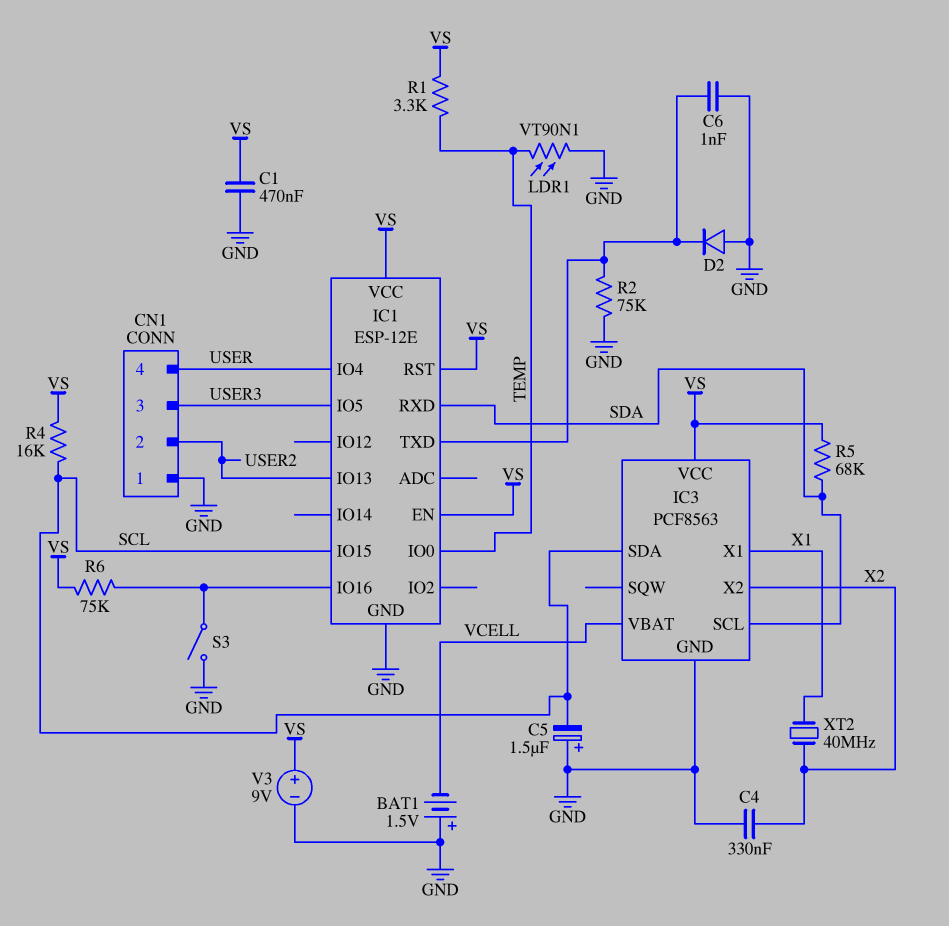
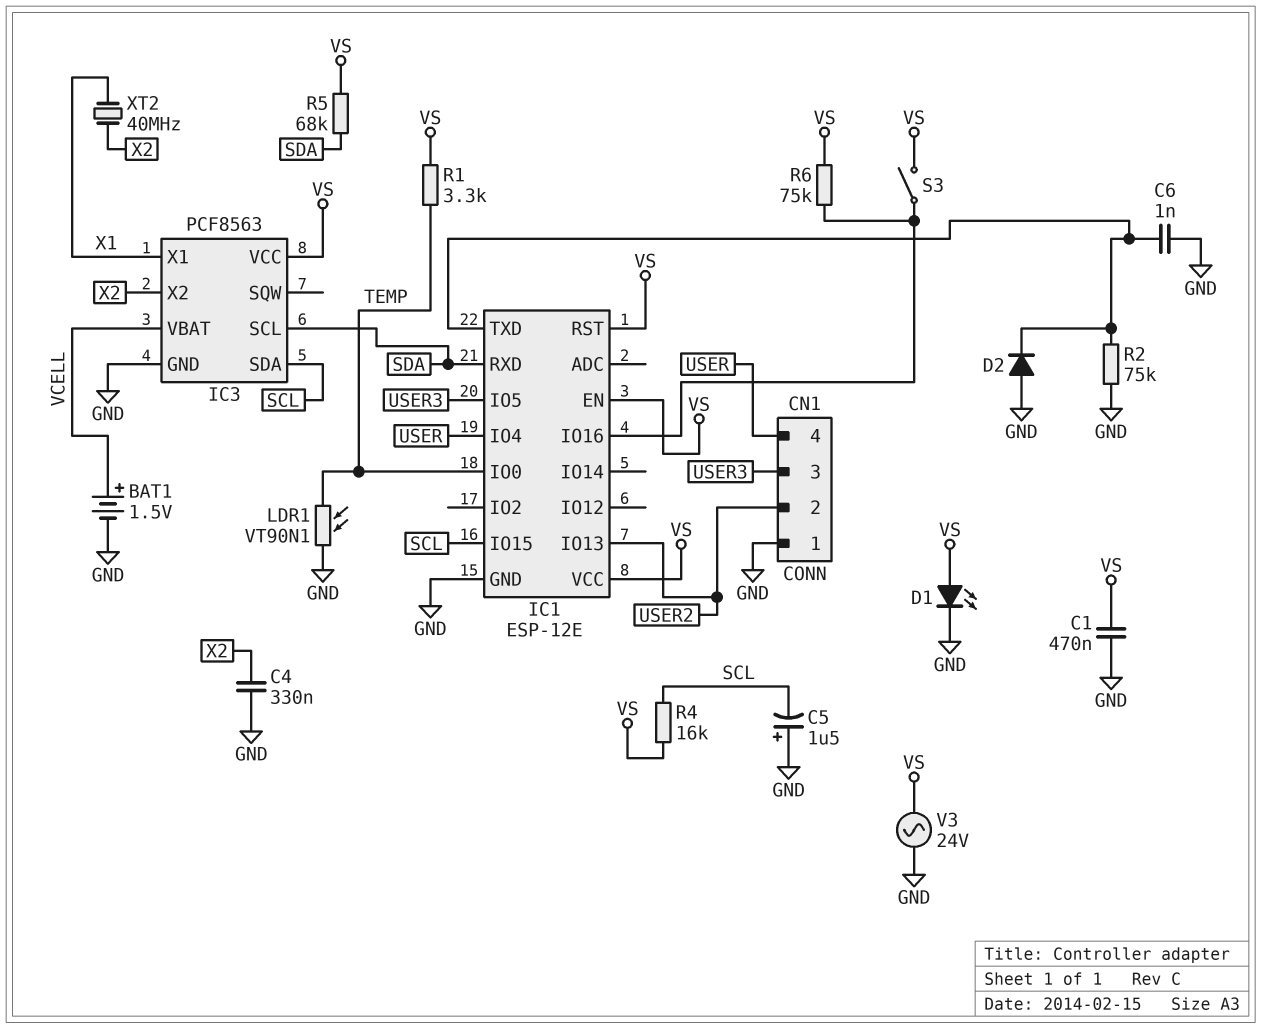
BAT1: 1.5V (plus GND, minus VCELL) -> 1.5V (plus VCELL, minus GND)
D1: none -> LED (A VS, K GND)
S3: switch (GND, IC1/IO16) -> switch (IC1/IO16, VS)
V3: 9V (plus VS, minus GND) -> AC 24V (GND, VS)

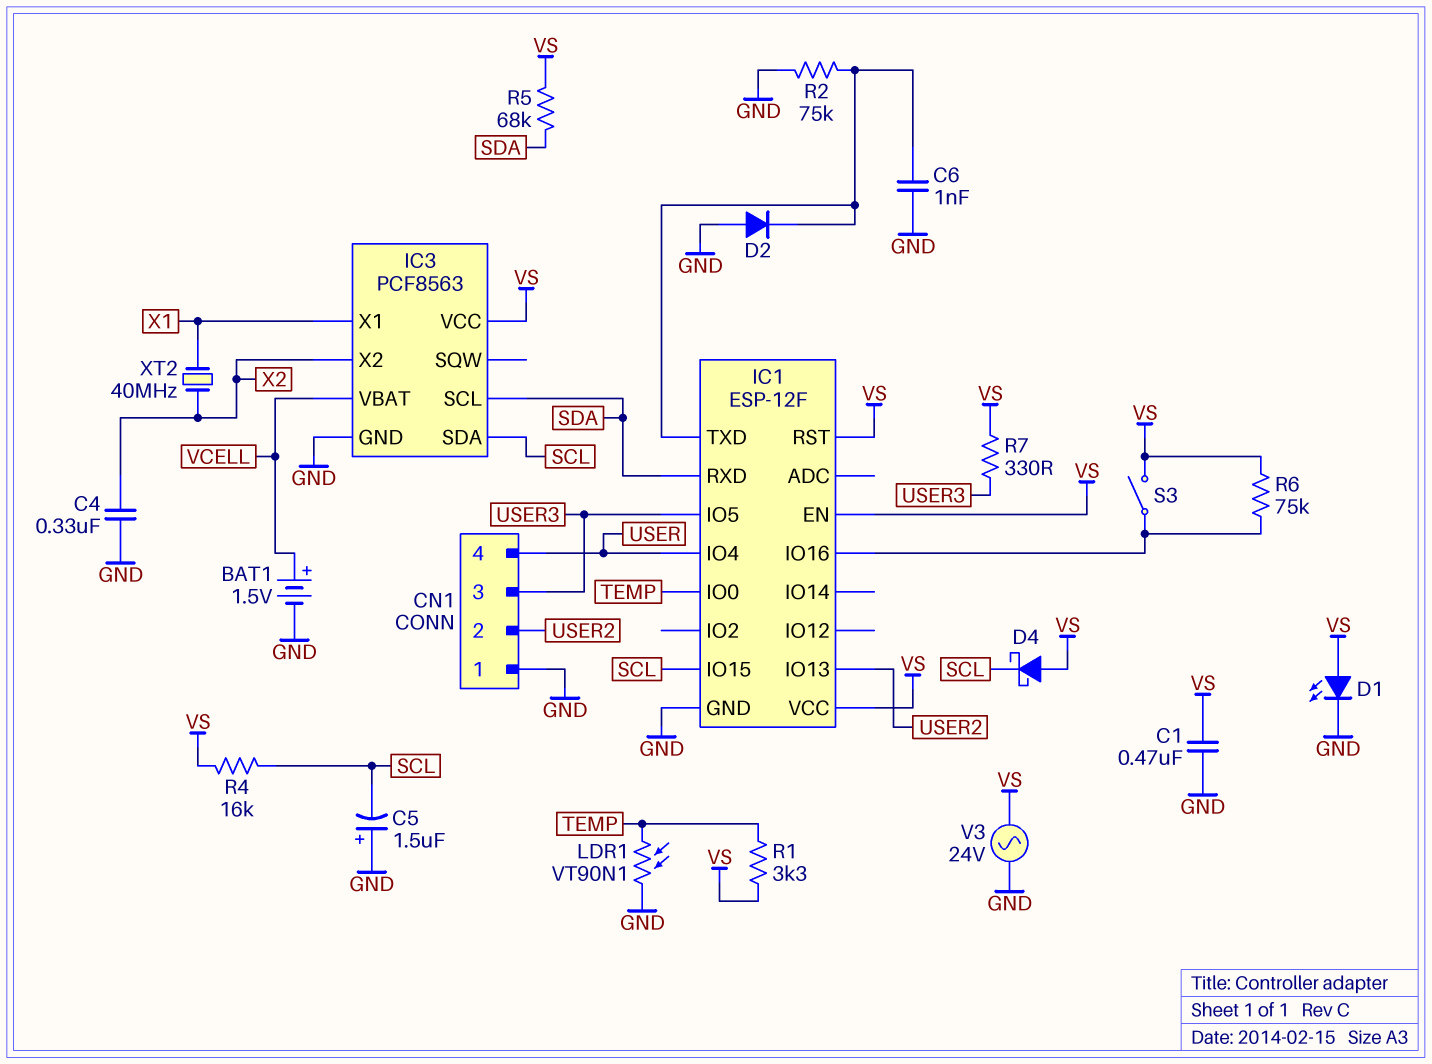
D4: none -> schottky (A VS, K SCL)
IC1: ESP-12E -> ESP-12F
R7: none -> 330 (USER3, VS)

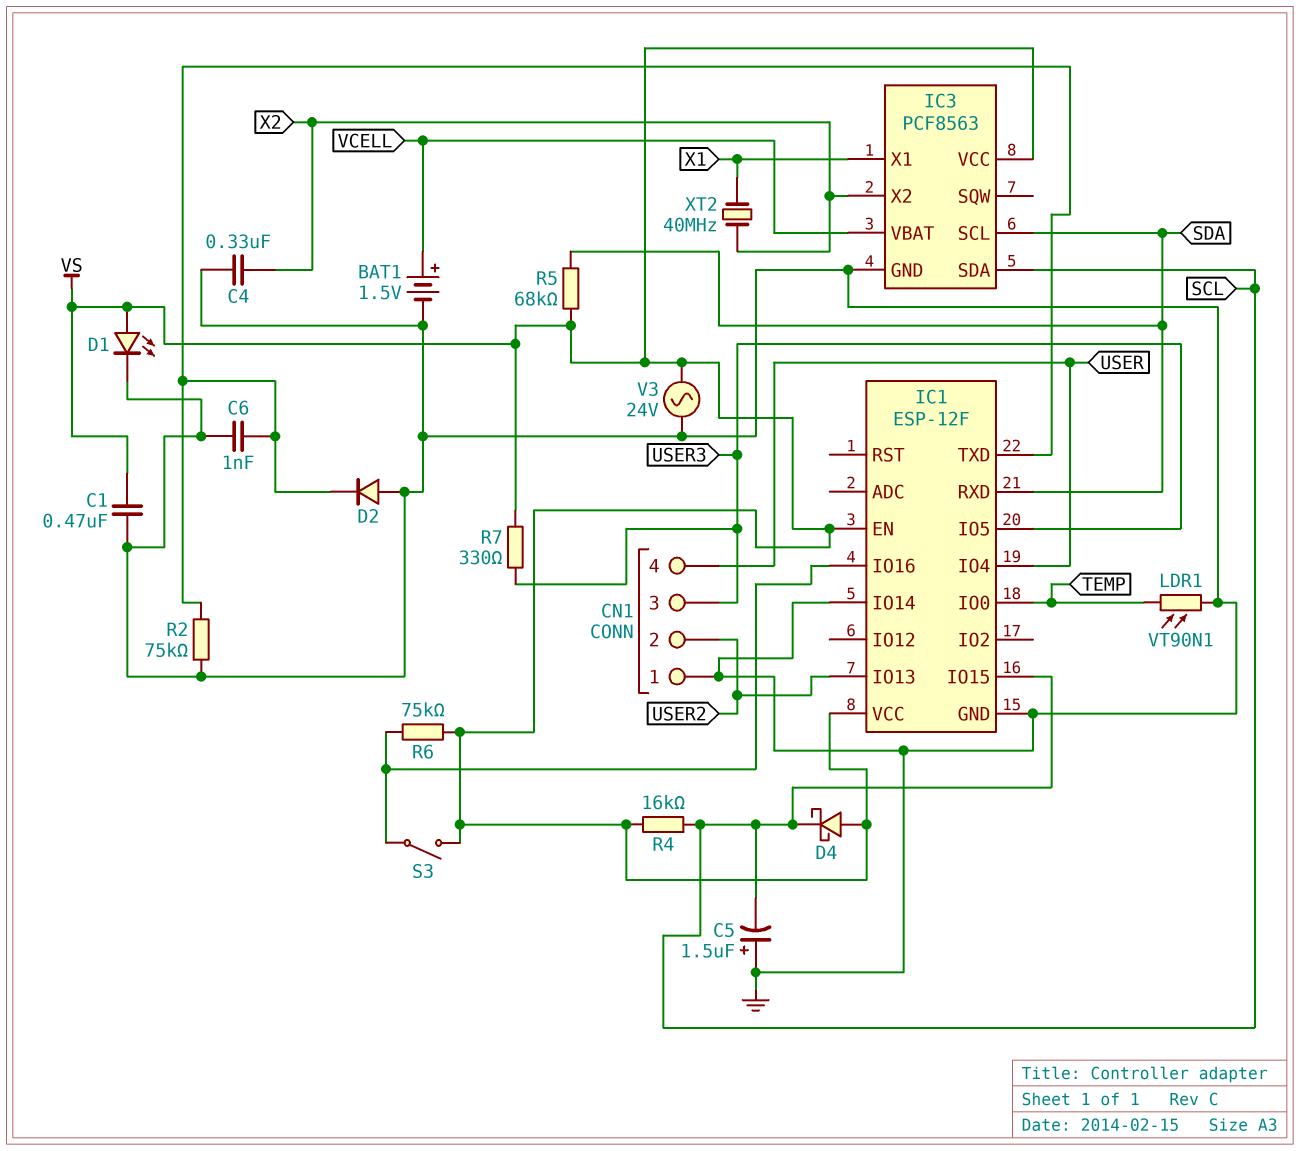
IC1 pin IO14: none -> GND
IC1 pin RST: VS -> none
R1: 3.3k (TEMP, VS) -> none

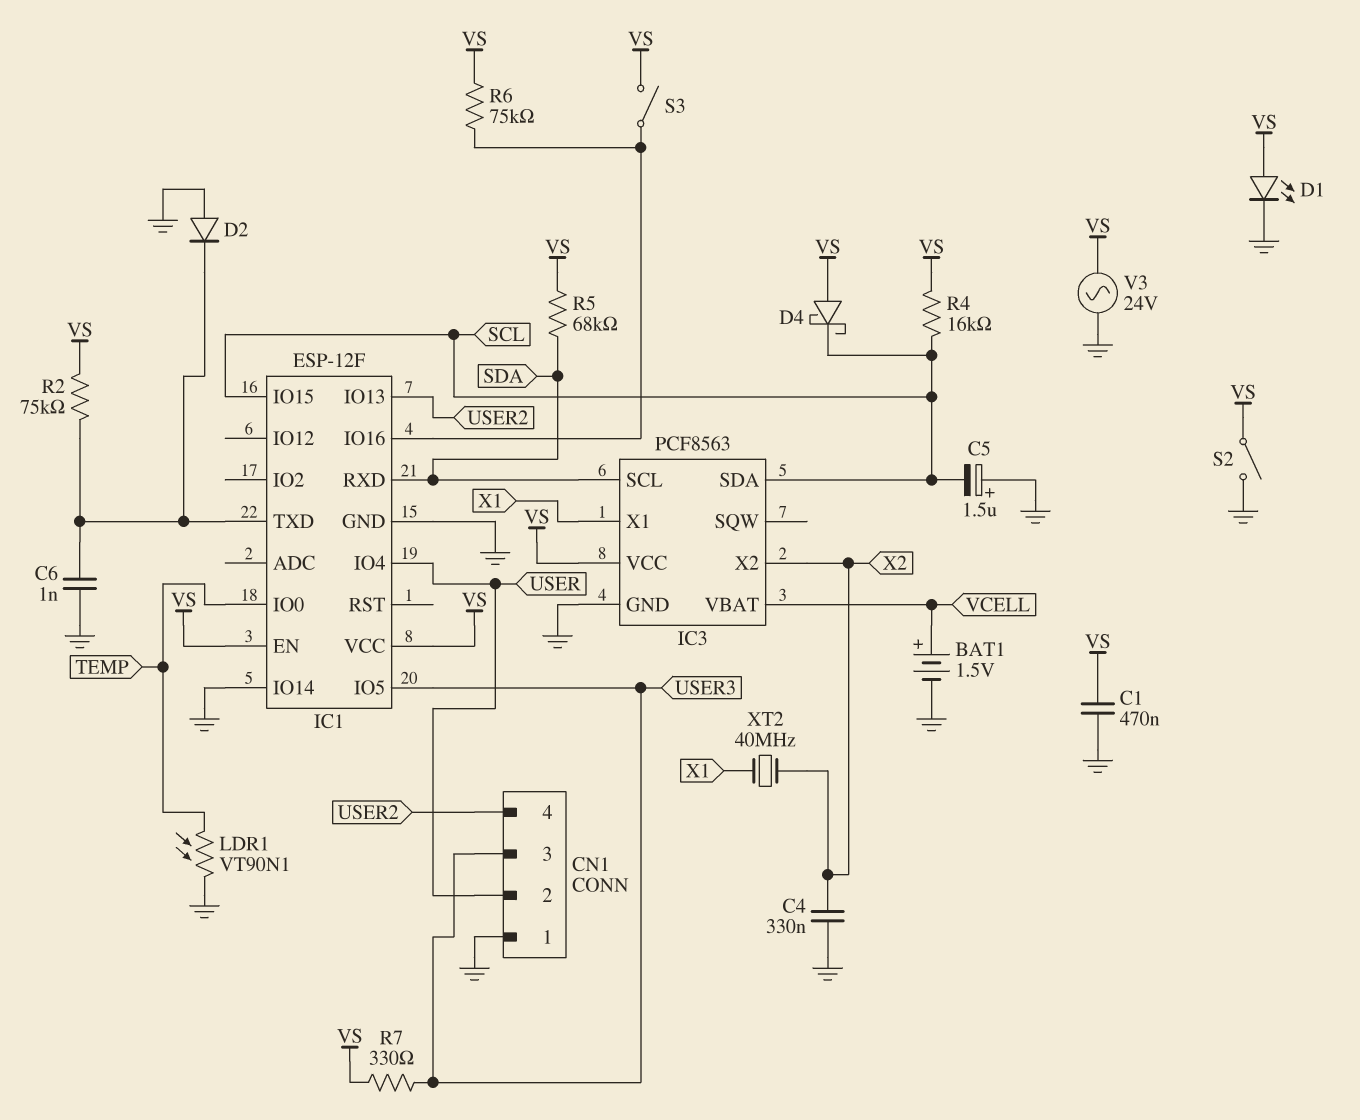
CN1 pin 2: USER2 -> USER
CN1 pin 4: USER -> USER2
R2: 75k (GND, IC1/TXD) -> 75k (IC1/TXD, VS)
S2: none -> switch (GND, VS)

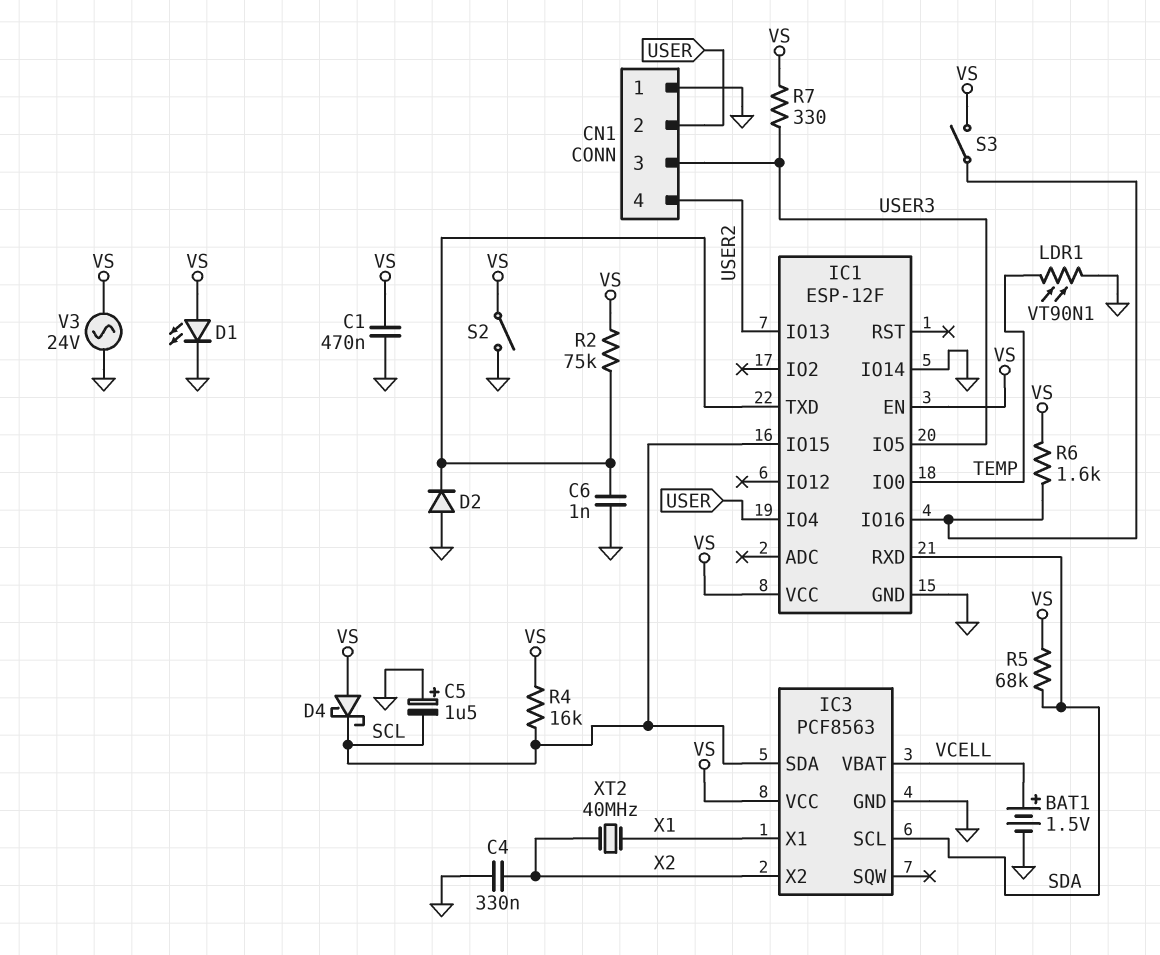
R6: 75k (IC1/IO16, VS) -> 1.6k (IC1/IO16, VS)

